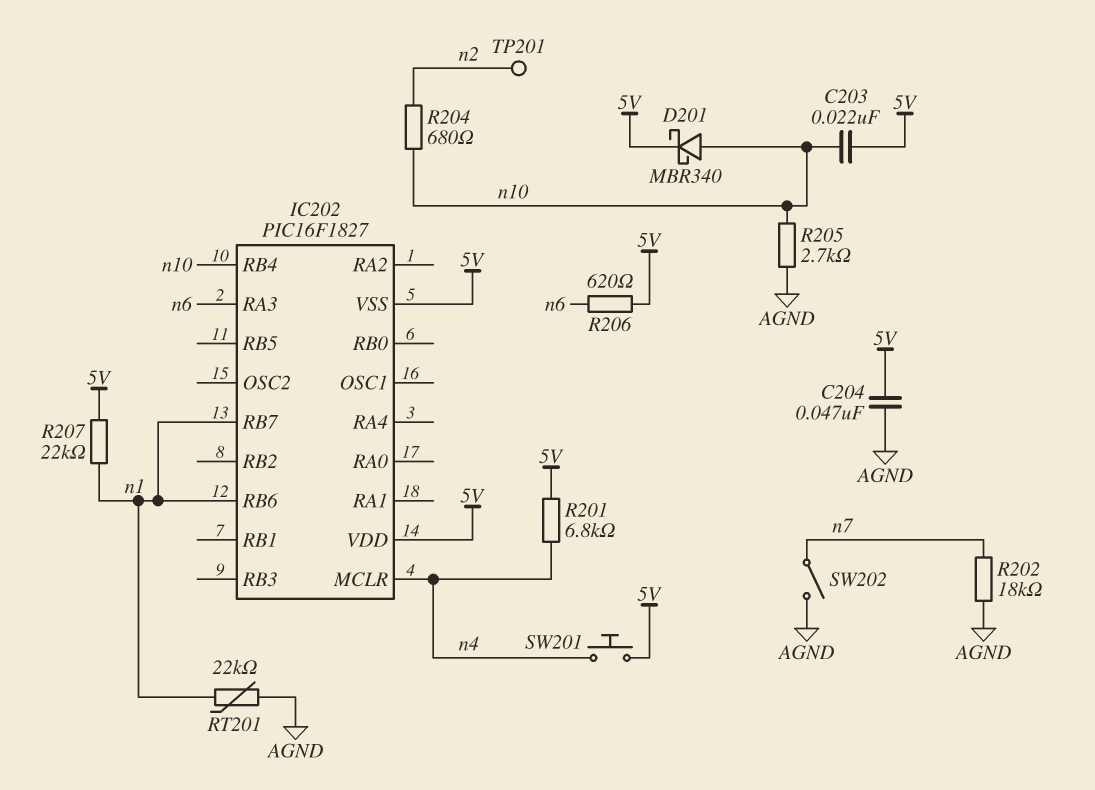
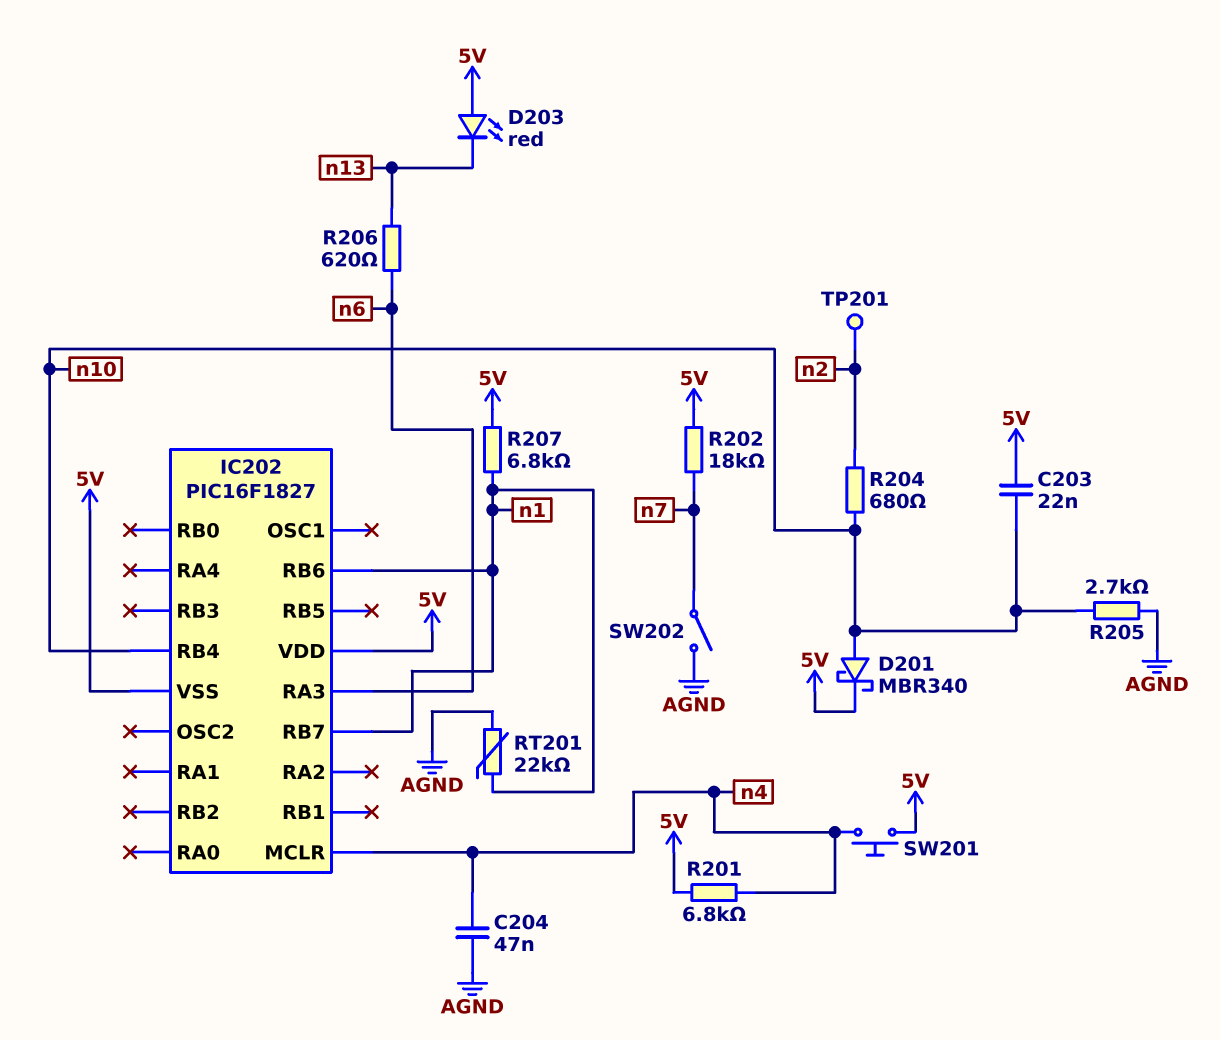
C204: 47nF (5V, AGND) -> 47nF (AGND, n4)
D203: none -> LED red (A 5V, K n13)
R202: 18k (AGND, n7) -> 18k (5V, n7)
R206: 620 (5V, n6) -> 620 (n6, n13)
R207: 22k (5V, n1) -> 6.8k (5V, n1)

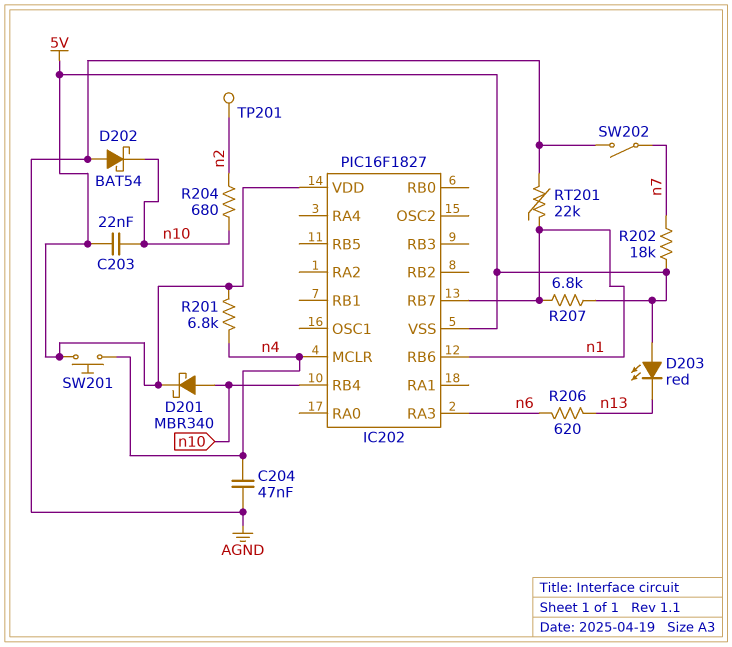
D202: none -> schottky BAT54 (A AGND, K n10)
R205: 2.7k (AGND, n10) -> none

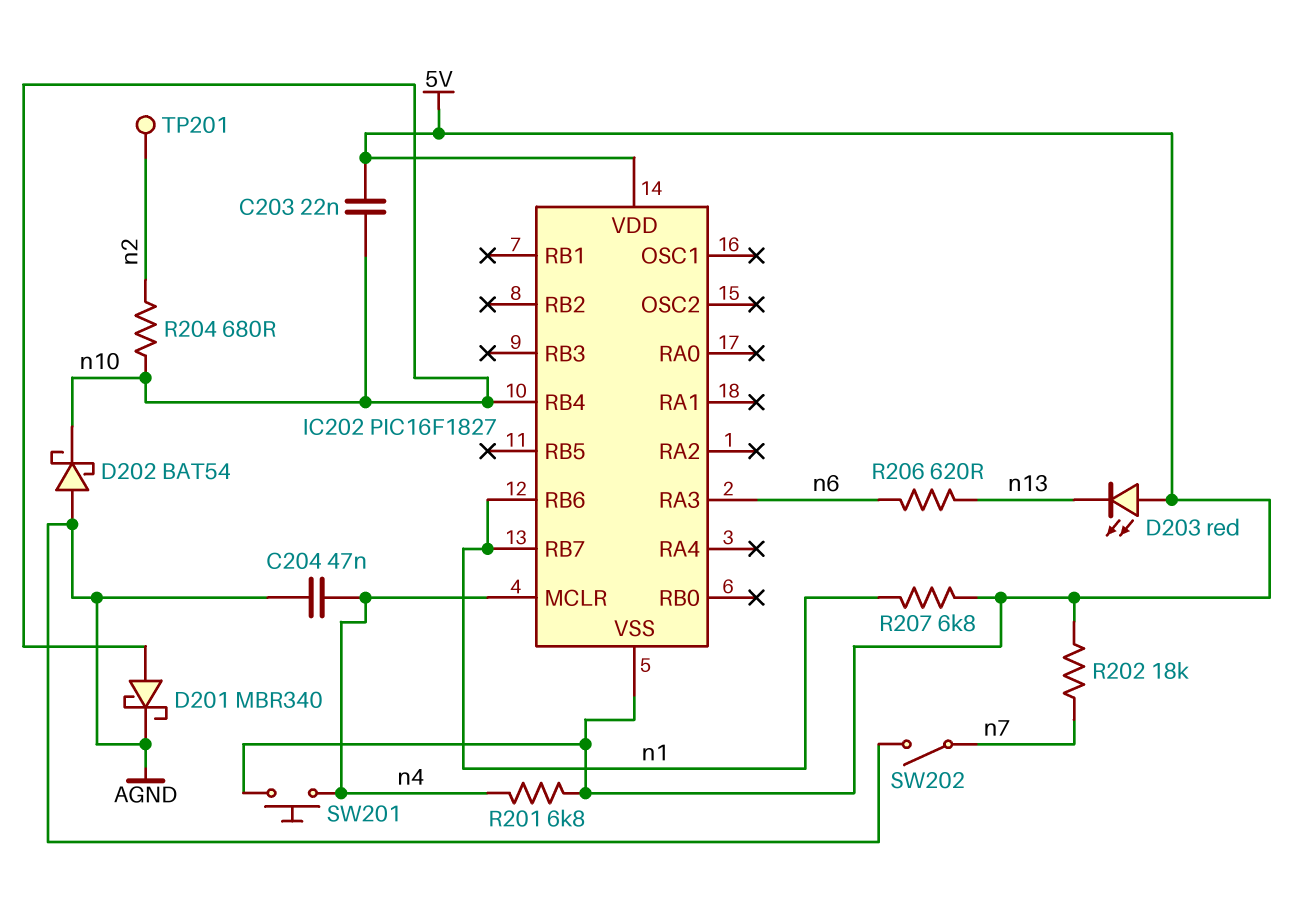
D201: schottky MBR340 (A n10, K 5V) -> schottky MBR340 (A n10, K AGND)
RT201: 22k (AGND, n1) -> none

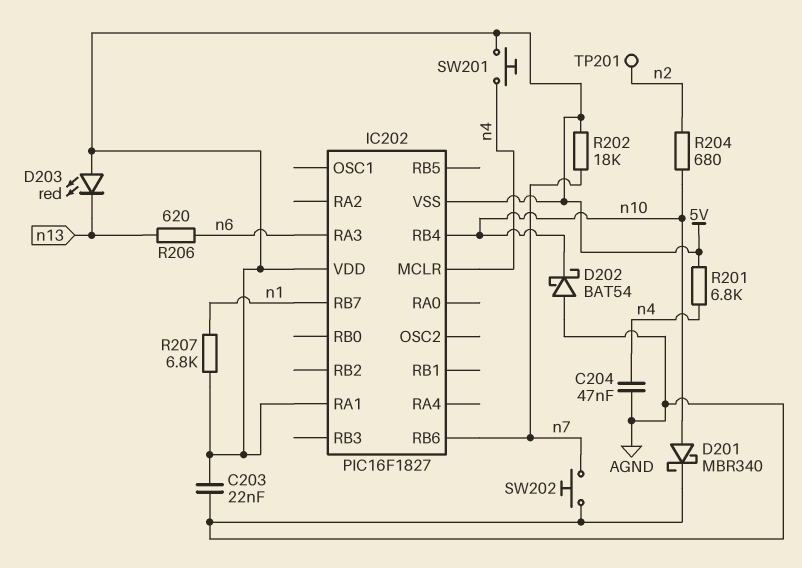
C203: 22nF (5V, n10) -> 22nF (5V, AGND)
IC202 pin RA1: none -> 5V
IC202 pin RB6: n1 -> n7
SW202: switch (AGND, n7) -> button (AGND, n7)

